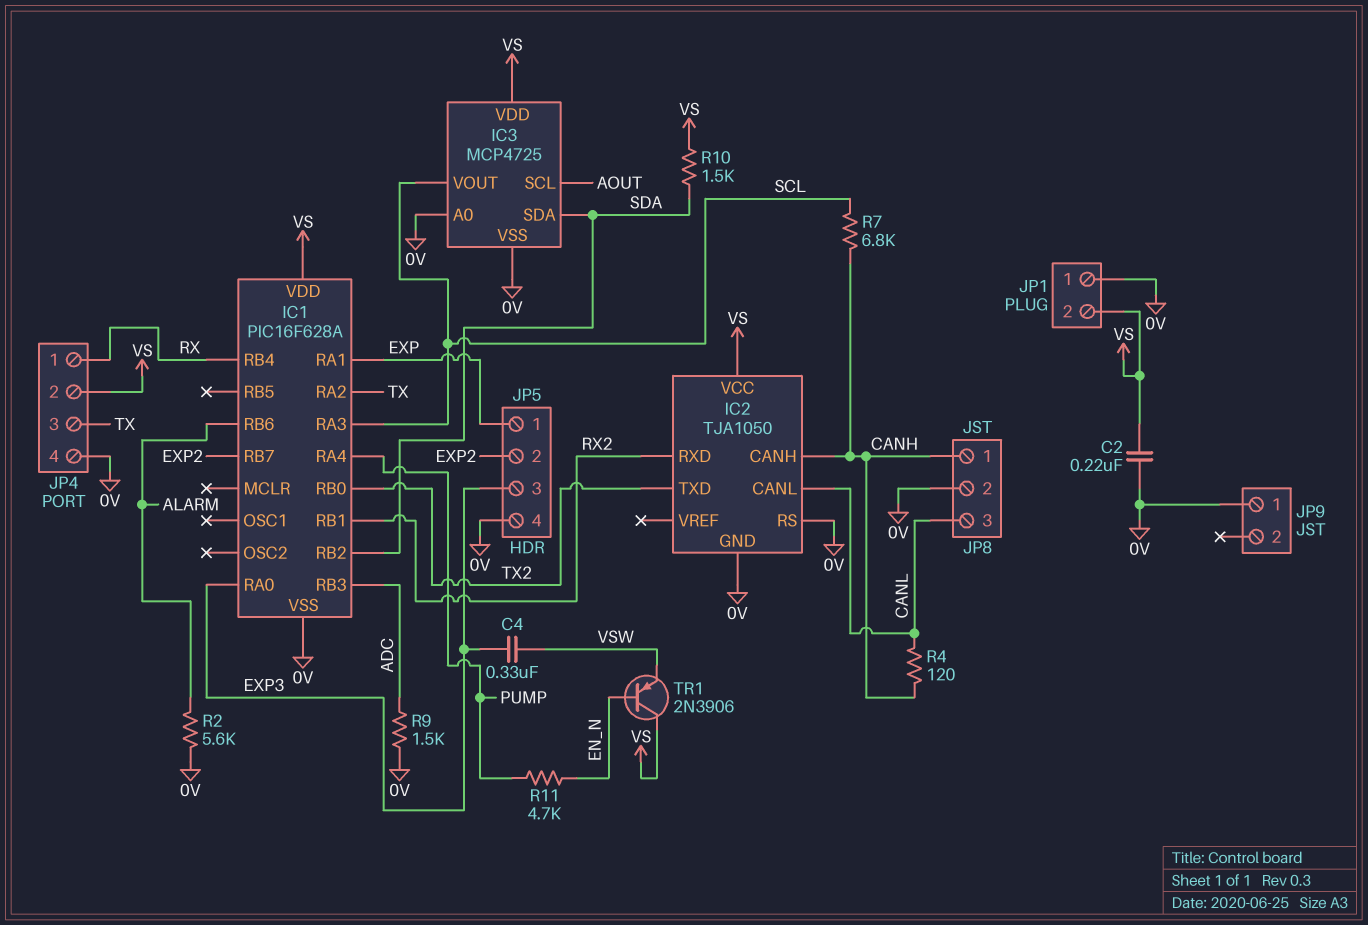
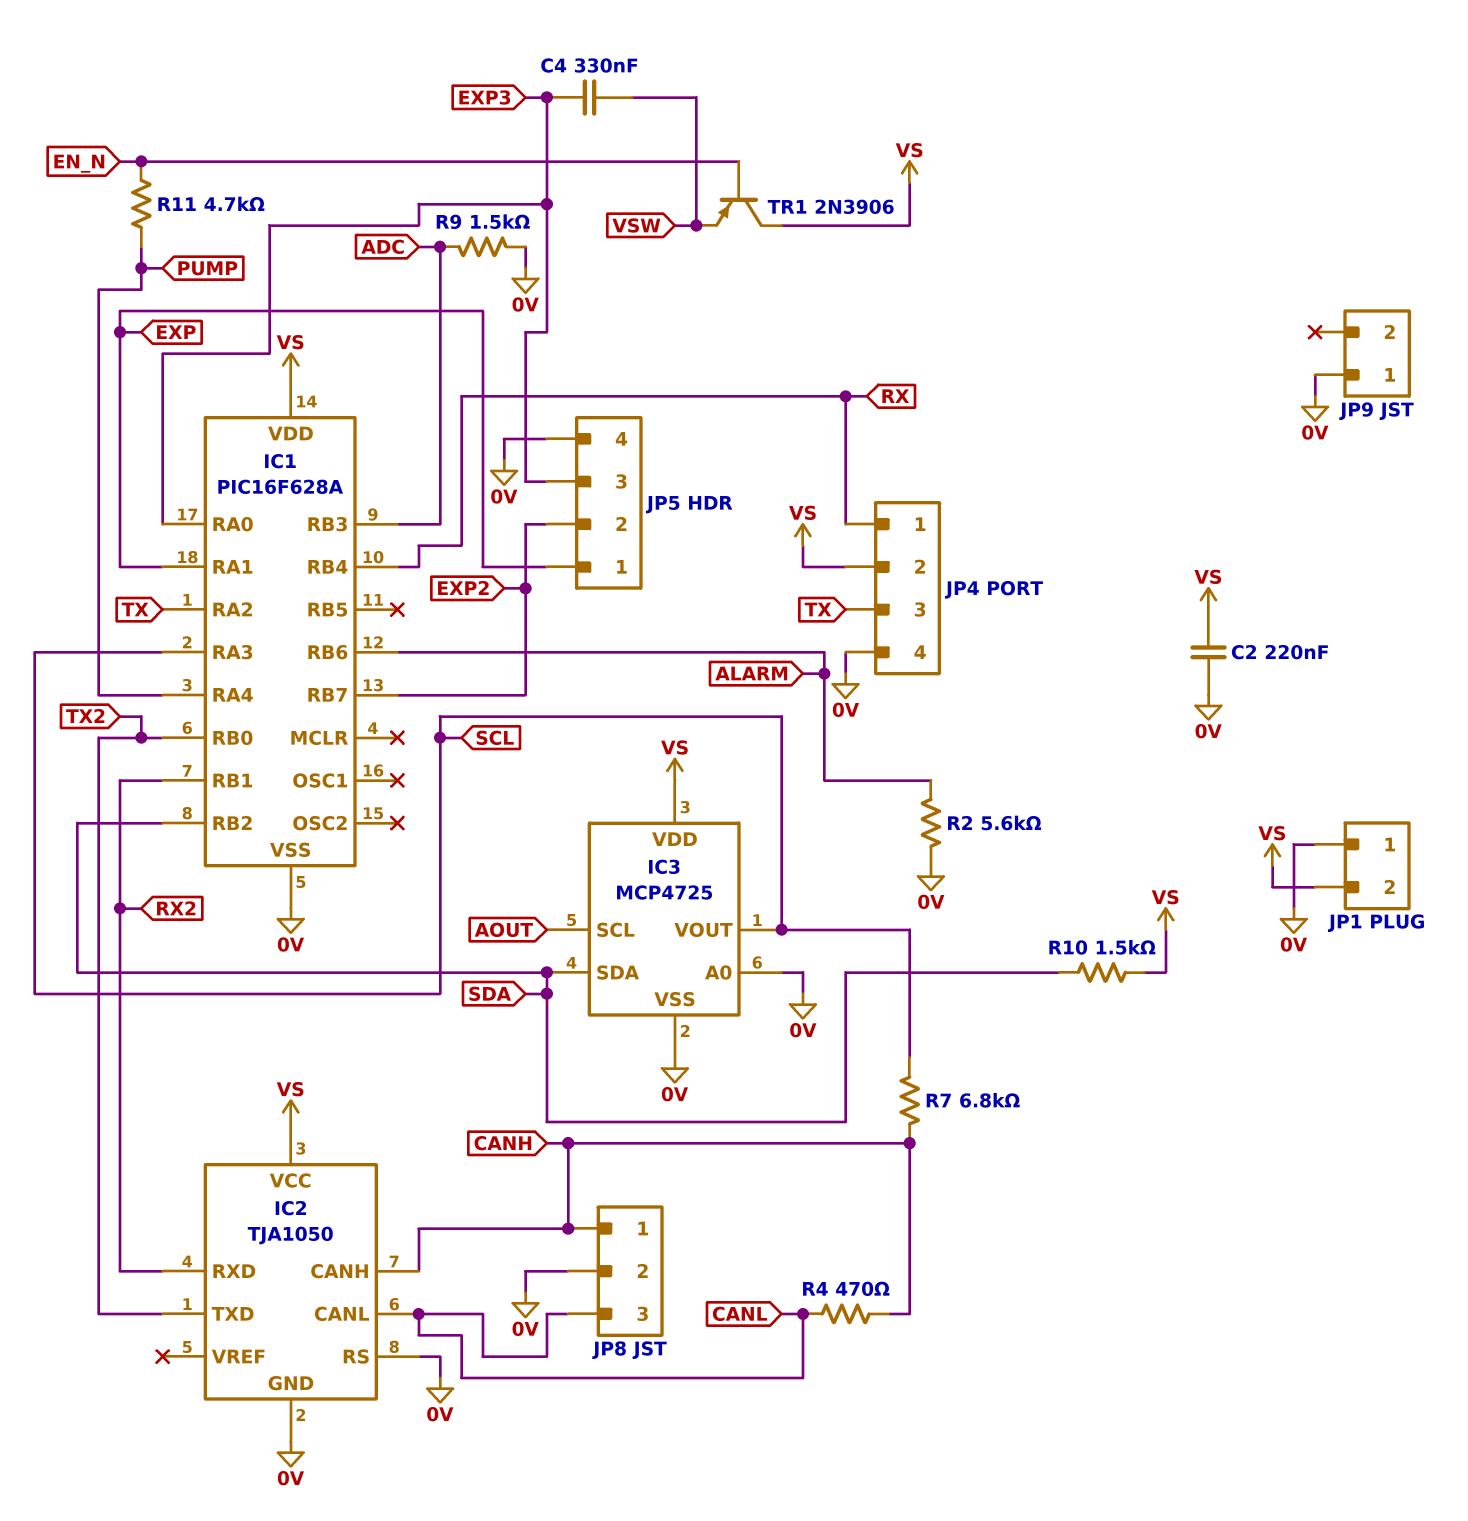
R4: 120 (CANH, CANL) -> 470 (CANH, CANL)

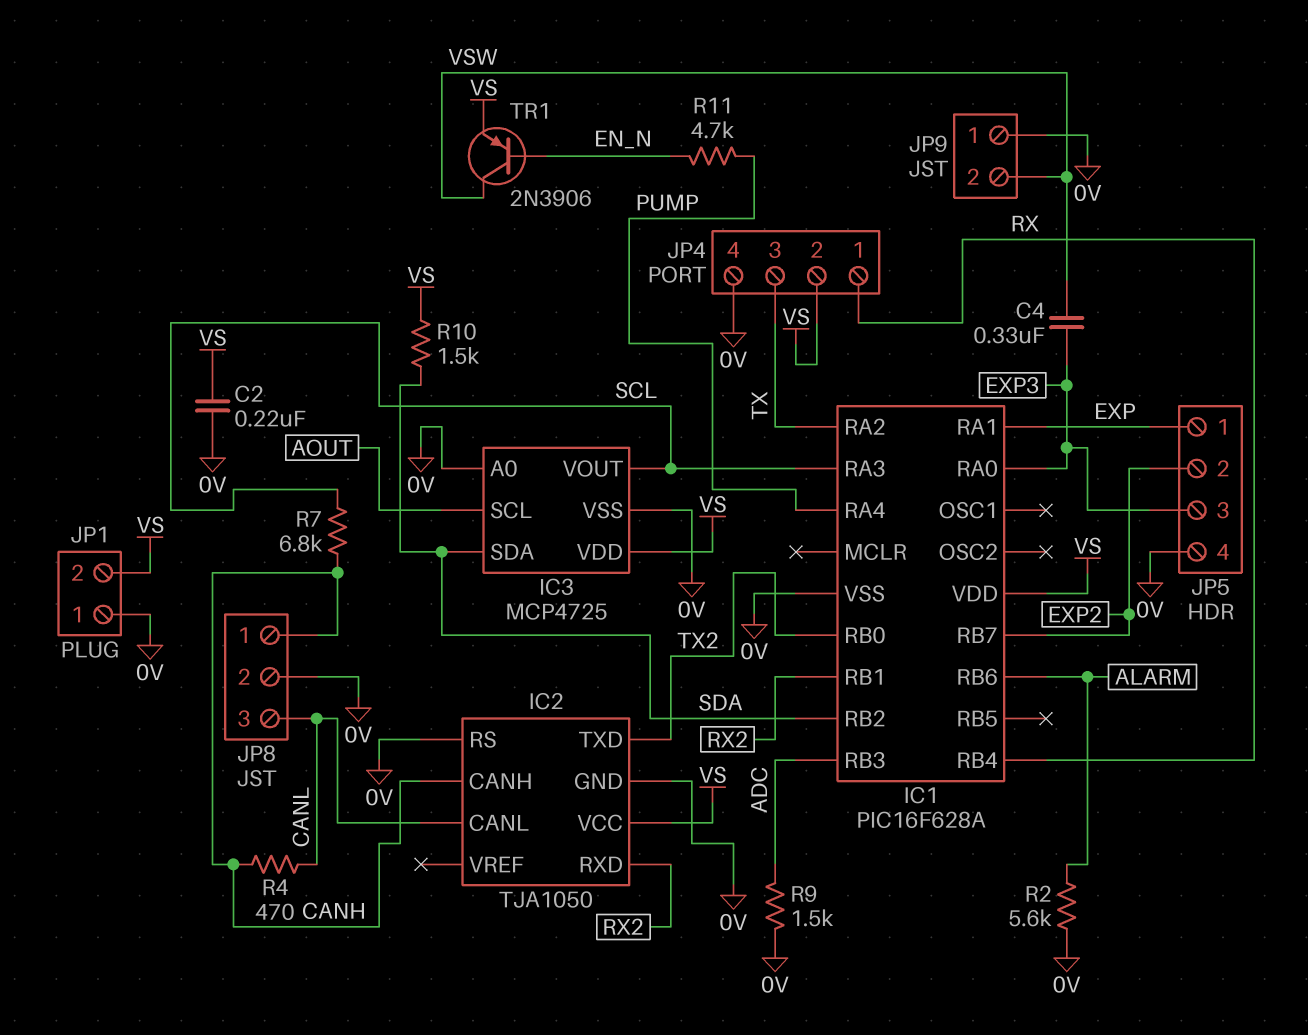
JP9 pin 2: none -> VSW
TR1: PNP 2N3906 (B EN_N, C VS, E VSW) -> PNP 2N3906 (B EN_N, C VSW, E VS)

